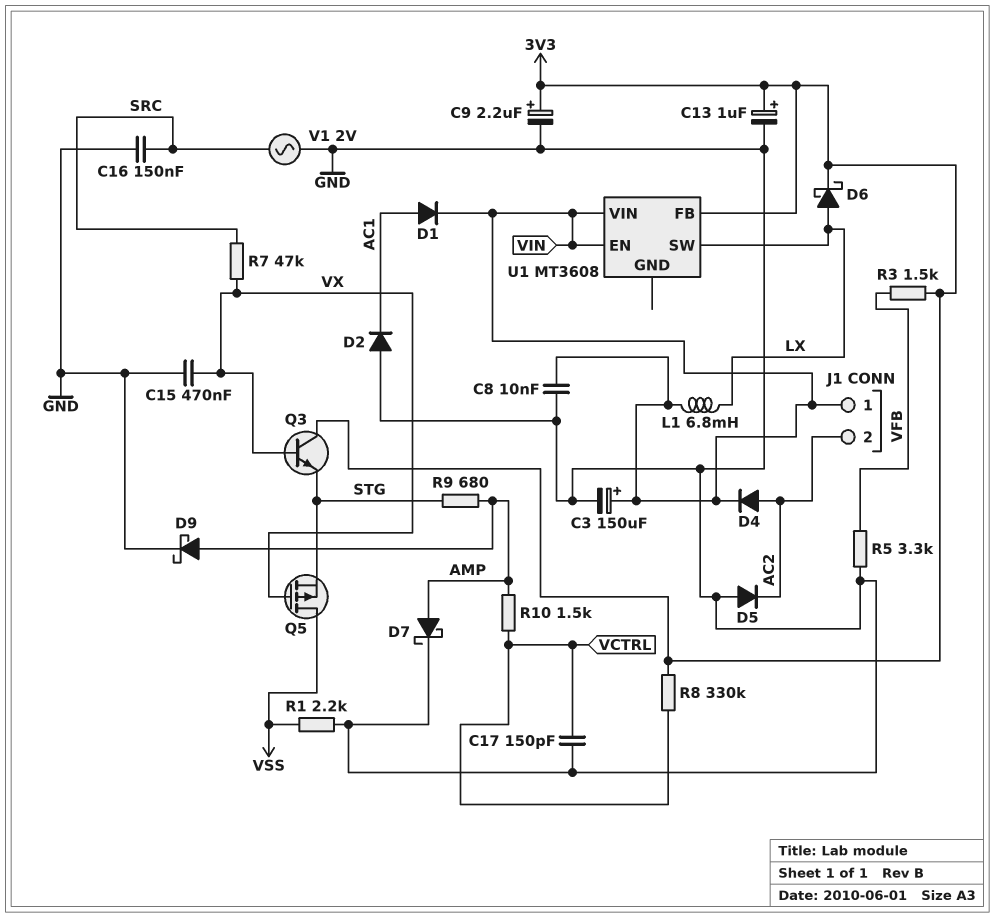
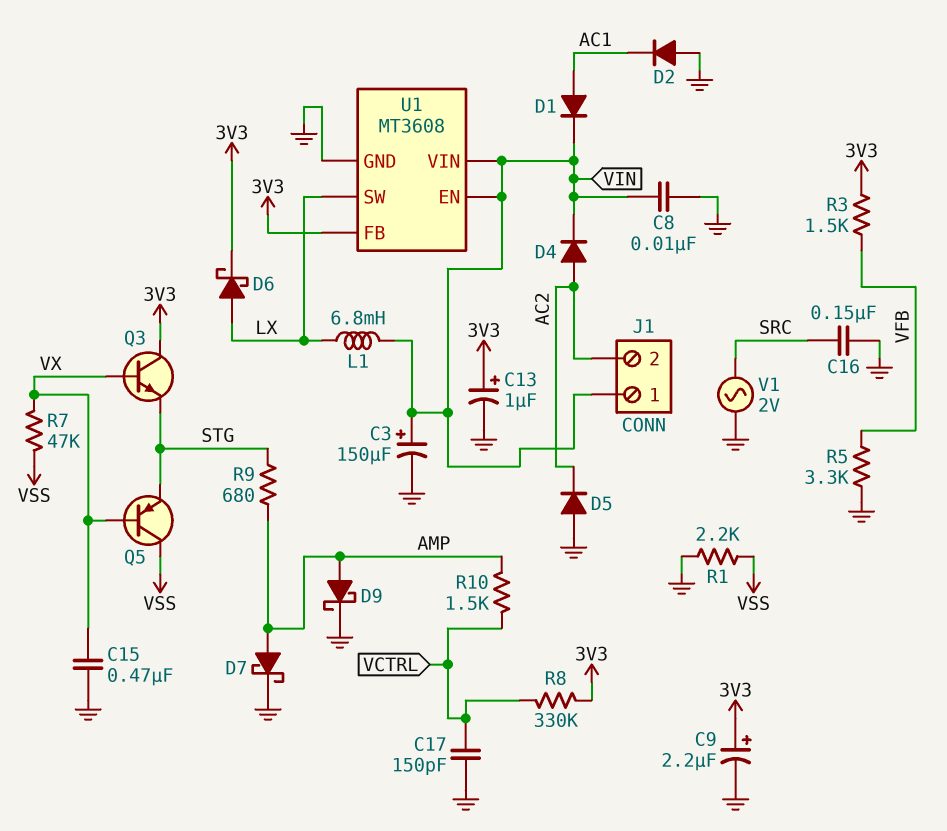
Q5: PMOS (G VX, D VSS, S STG) -> PNP (B VX, C VSS, E STG)
R7: 47k (SRC, VX) -> 47k (VSS, VX)
U1 pin GND: none -> GND

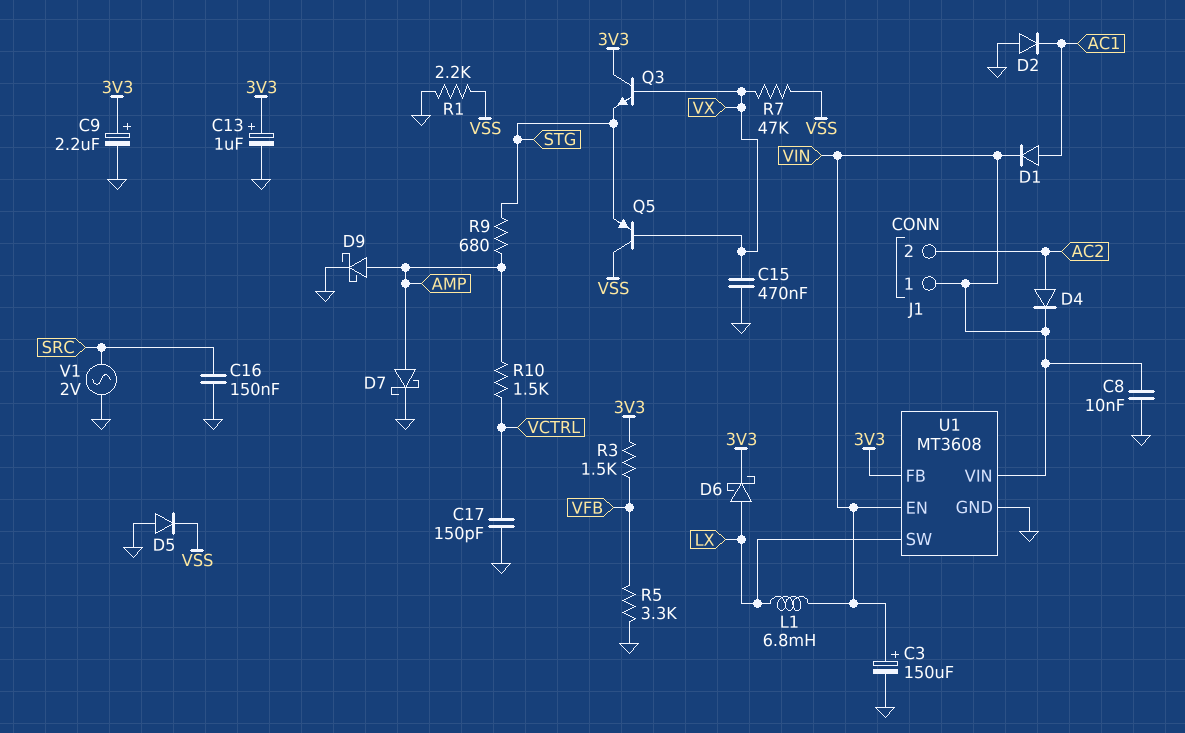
D5: diode (A GND, K AC2) -> diode (A GND, K VSS)
R8: 330k (3V3, VCTRL) -> none

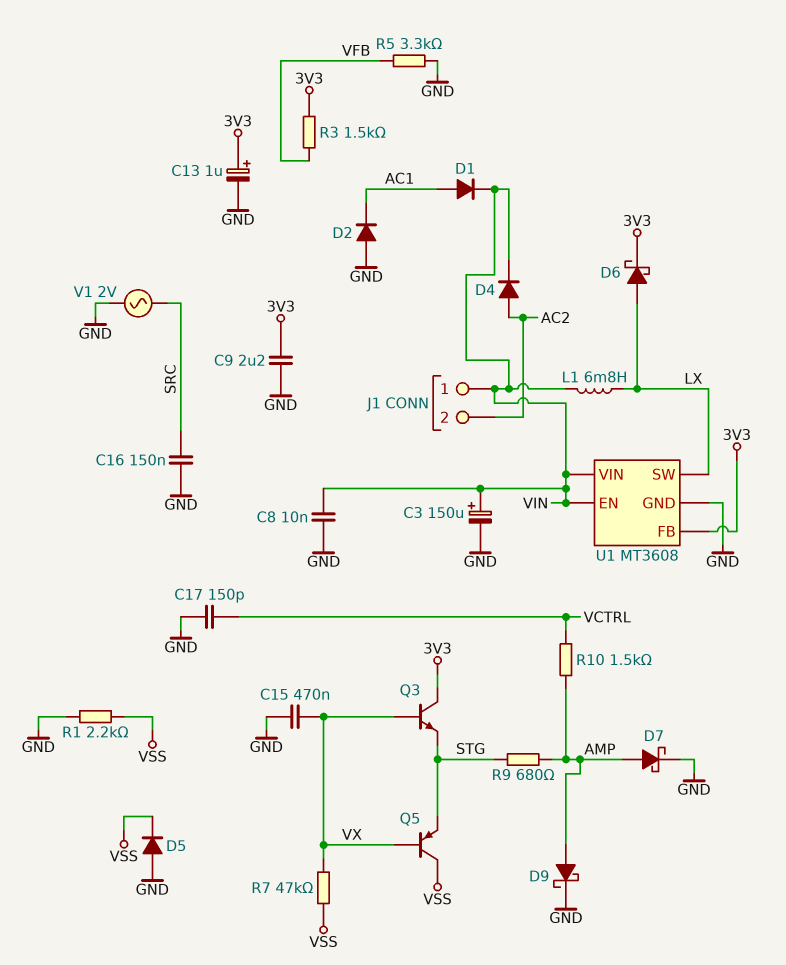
C9: 2.2uF (plus 3V3, minus GND) -> 2.2uF (3V3, GND)

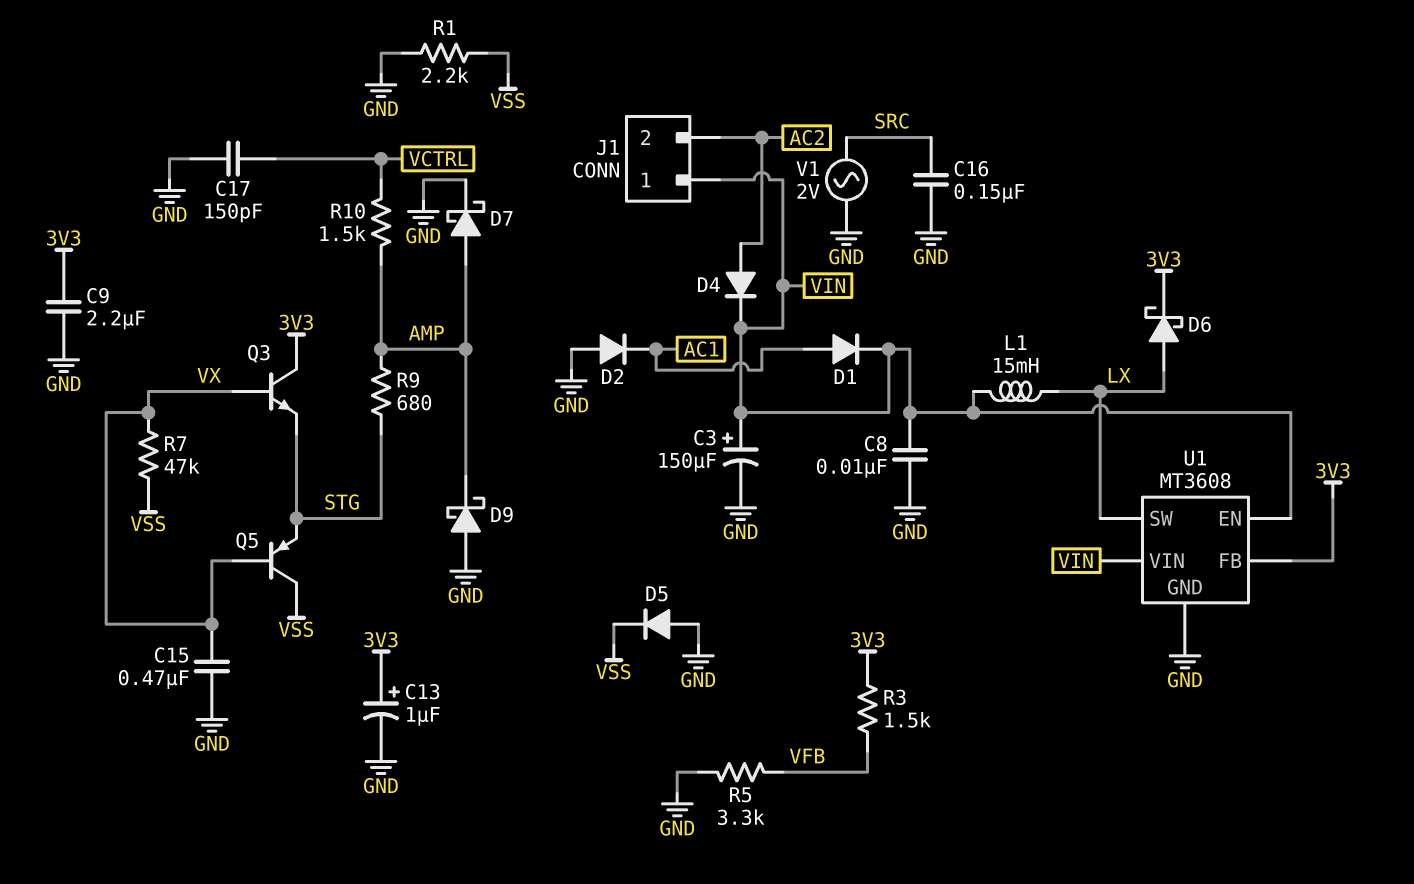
D9: schottky (A AMP, K GND) -> schottky (A GND, K AMP)
L1: 6.8mH (LX, VIN) -> 15mH (LX, VIN)

